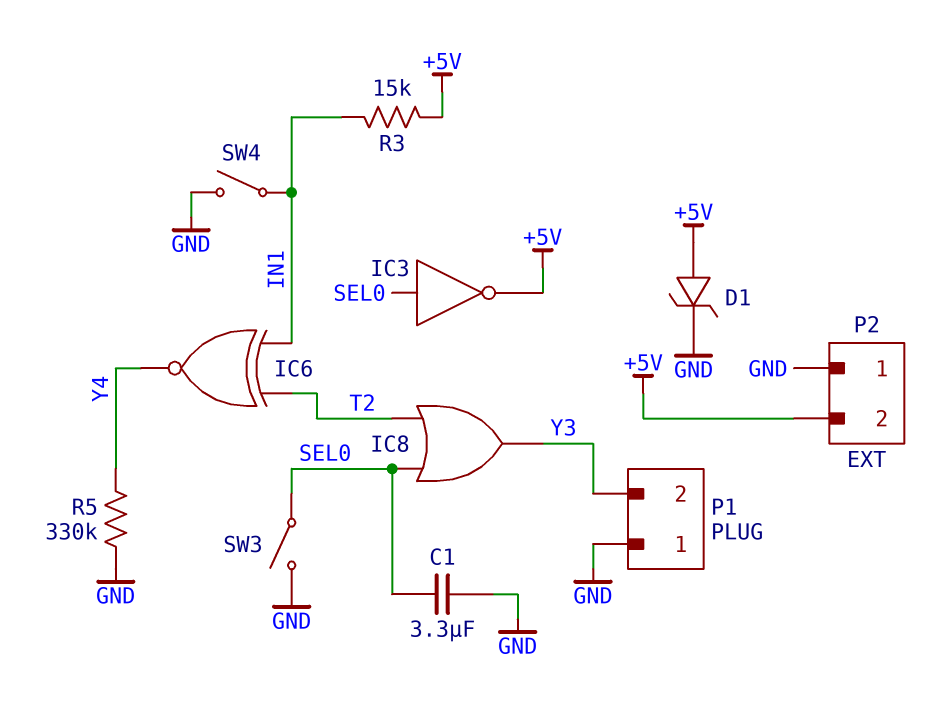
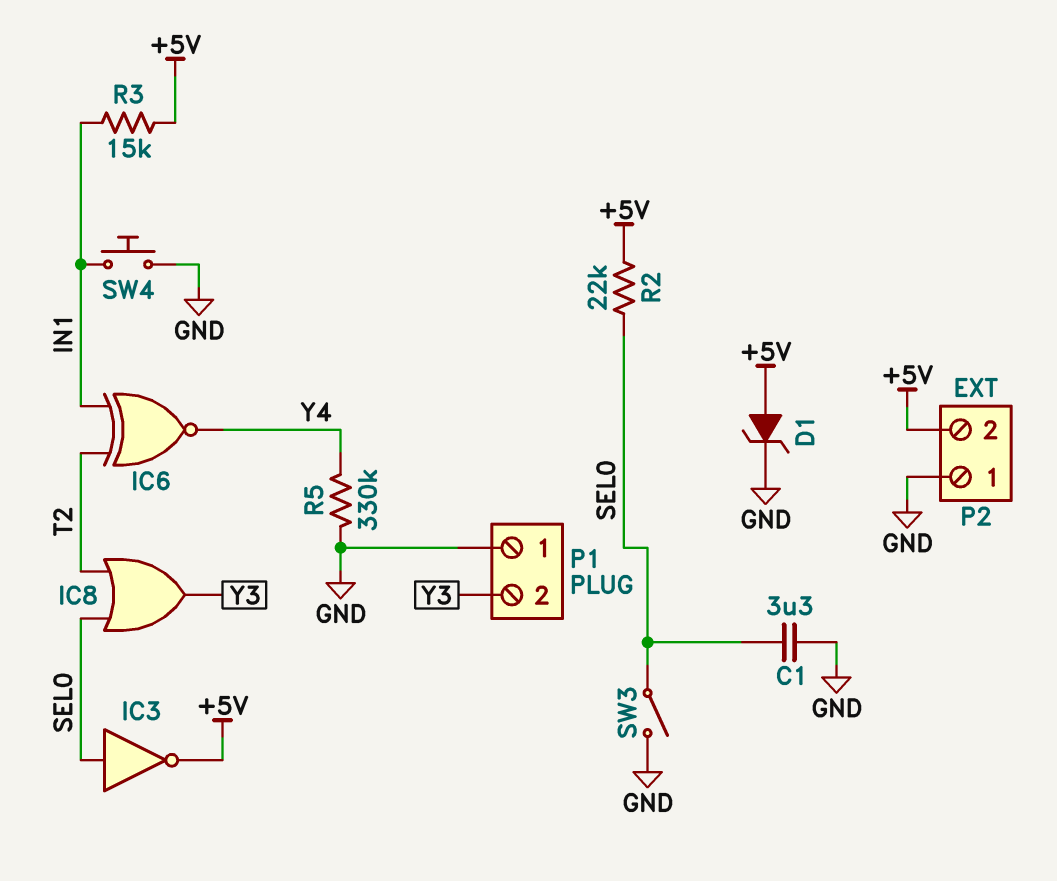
R2: none -> 22k (+5V, SEL0)
SW4: switch (GND, IN1) -> button (GND, IN1)

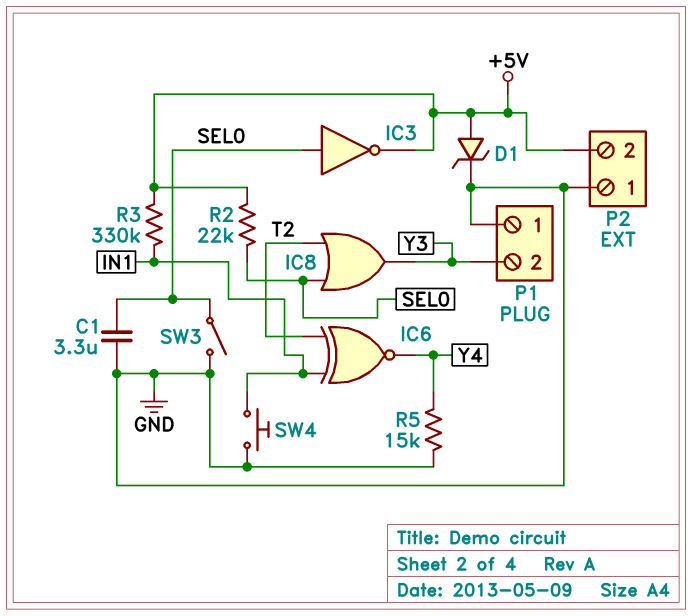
R3: 15k (+5V, IN1) -> 330k (+5V, IN1)
R5: 330k (GND, Y4) -> 15k (GND, Y4)

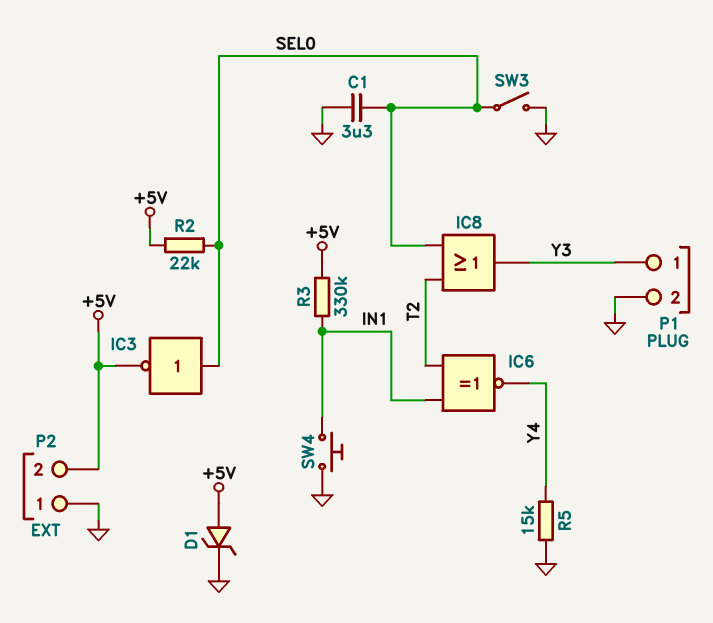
P1 pin 1: GND -> Y3
P1 pin 2: Y3 -> GND

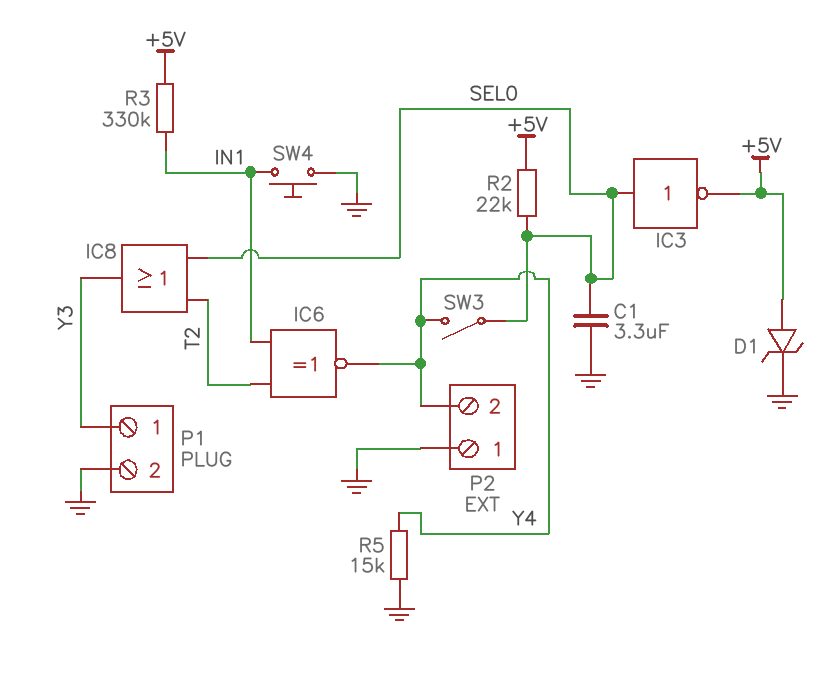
P2 pin 2: +5V -> Y4
SW3: switch (GND, SEL0) -> switch (SEL0, Y4)

